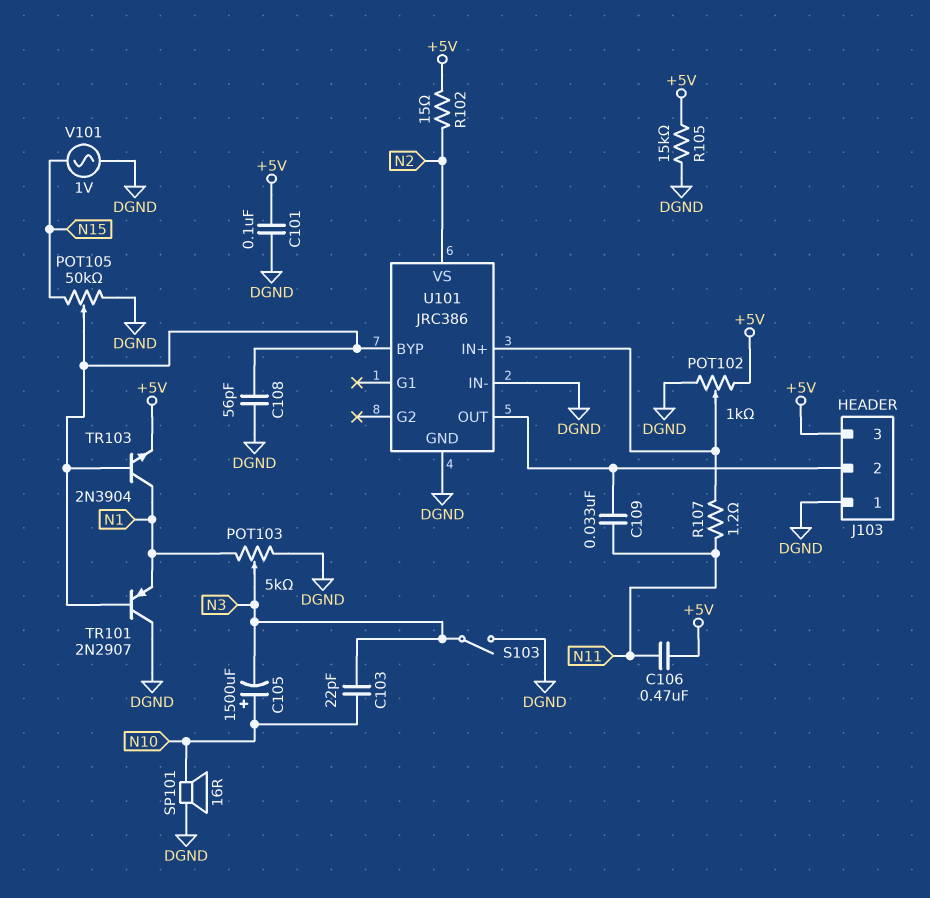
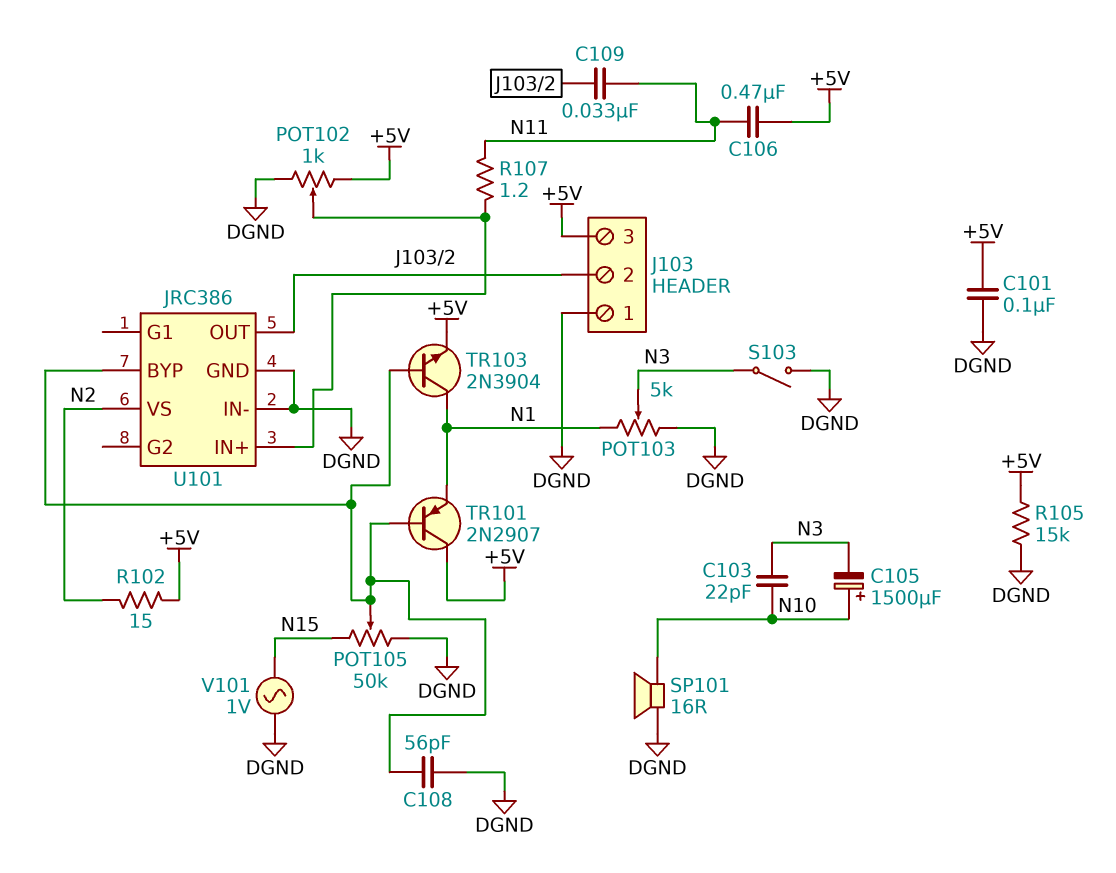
TR101: PNP 2N2907 (B U101/BYP, C DGND, E N1) -> PNP 2N2907 (B U101/BYP, C +5V, E N1)

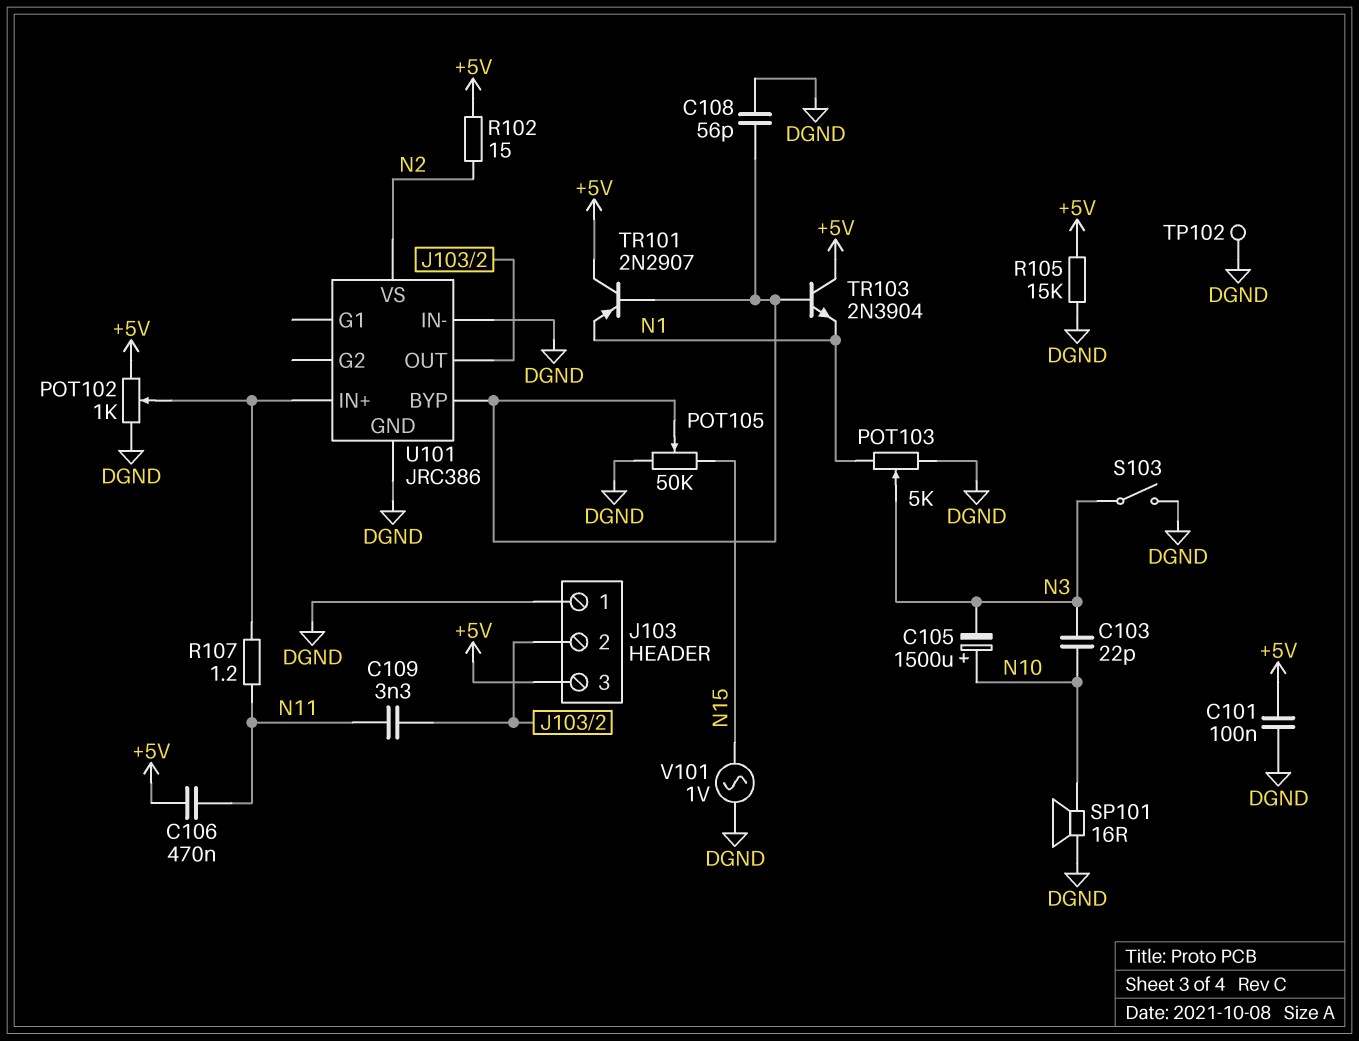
C109: 33nF (J103/2, N11) -> 3.3nF (J103/2, N11)
TP102: none -> test point (DGND)
TR103: NPN 2N3904 (B U101/BYP, C N1, E +5V) -> NPN 2N3904 (B U101/BYP, C +5V, E N1)

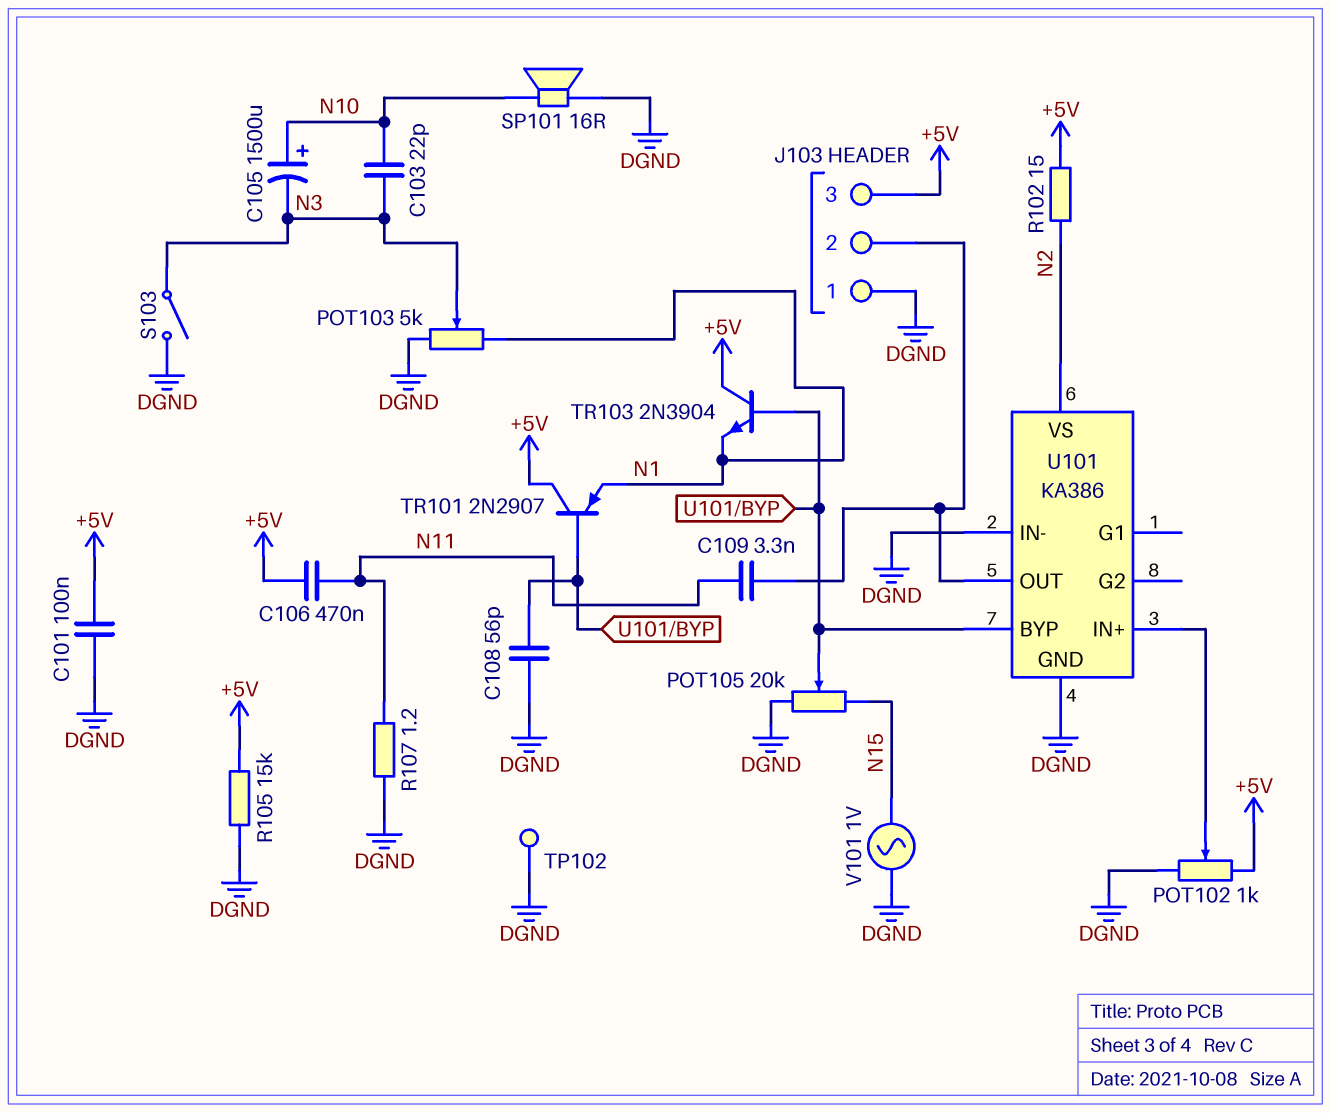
POT105: 50k (DGND, N15, wiper U101/BYP) -> 20k (DGND, N15, wiper U101/BYP)
R107: 1.2 (N11, U101/IN+) -> 1.2 (DGND, N11)
U101: JRC386 -> KA386

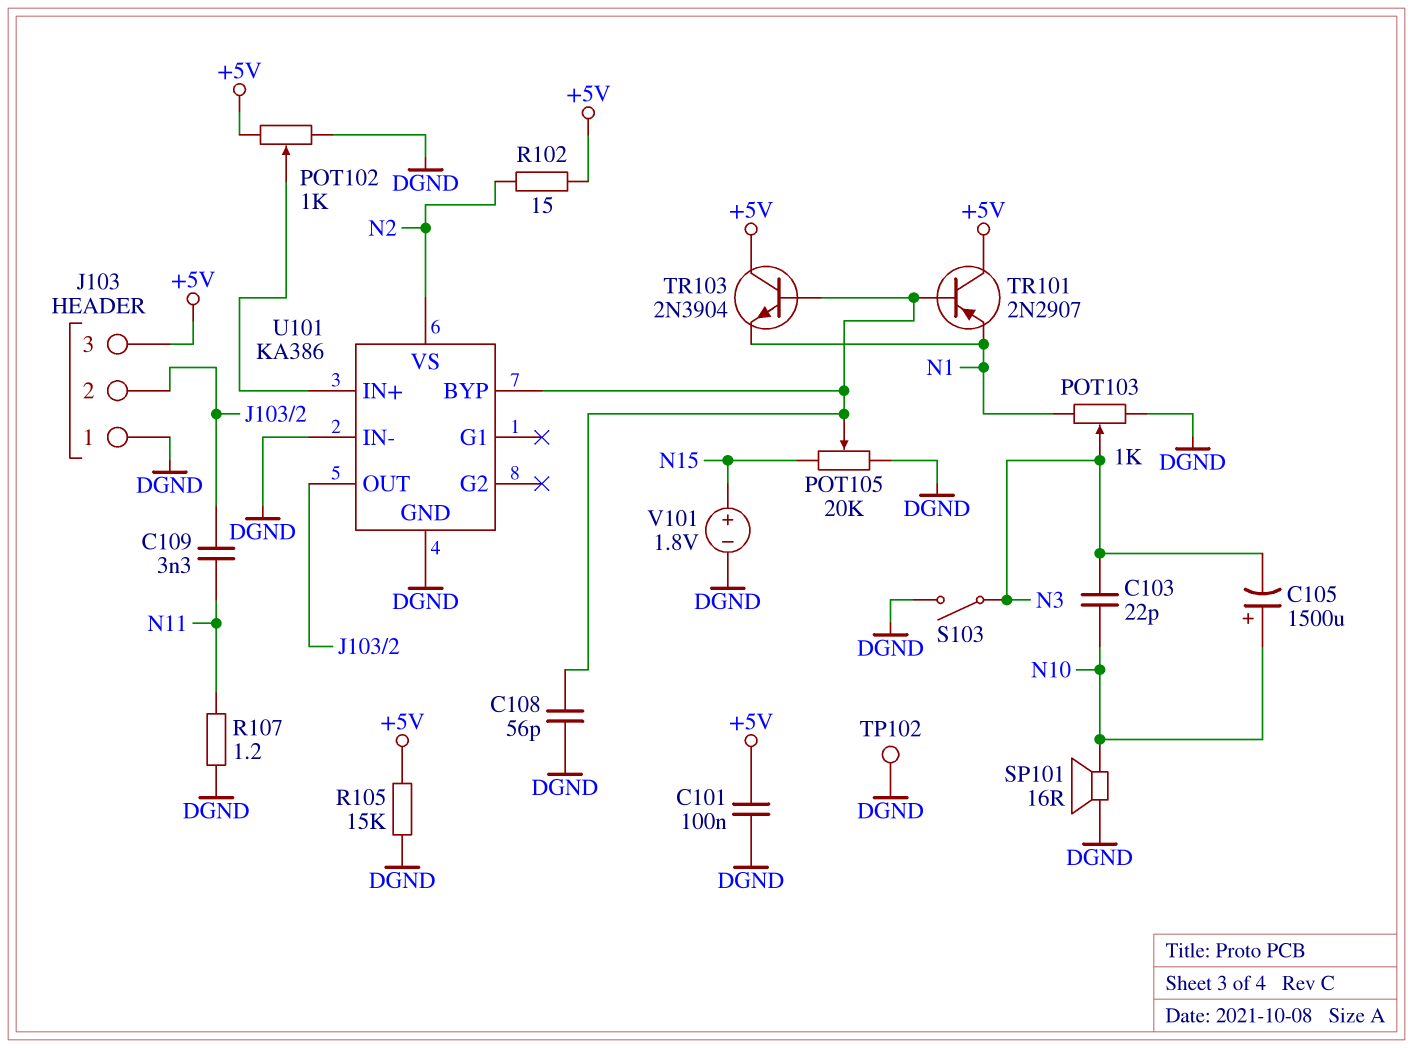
C106: 470nF (+5V, N11) -> none
POT103: 5k (DGND, N1, wiper N3) -> 1k (DGND, N1, wiper N3)
V101: AC 1V (DGND, N15) -> 1.8V (plus N15, minus DGND)

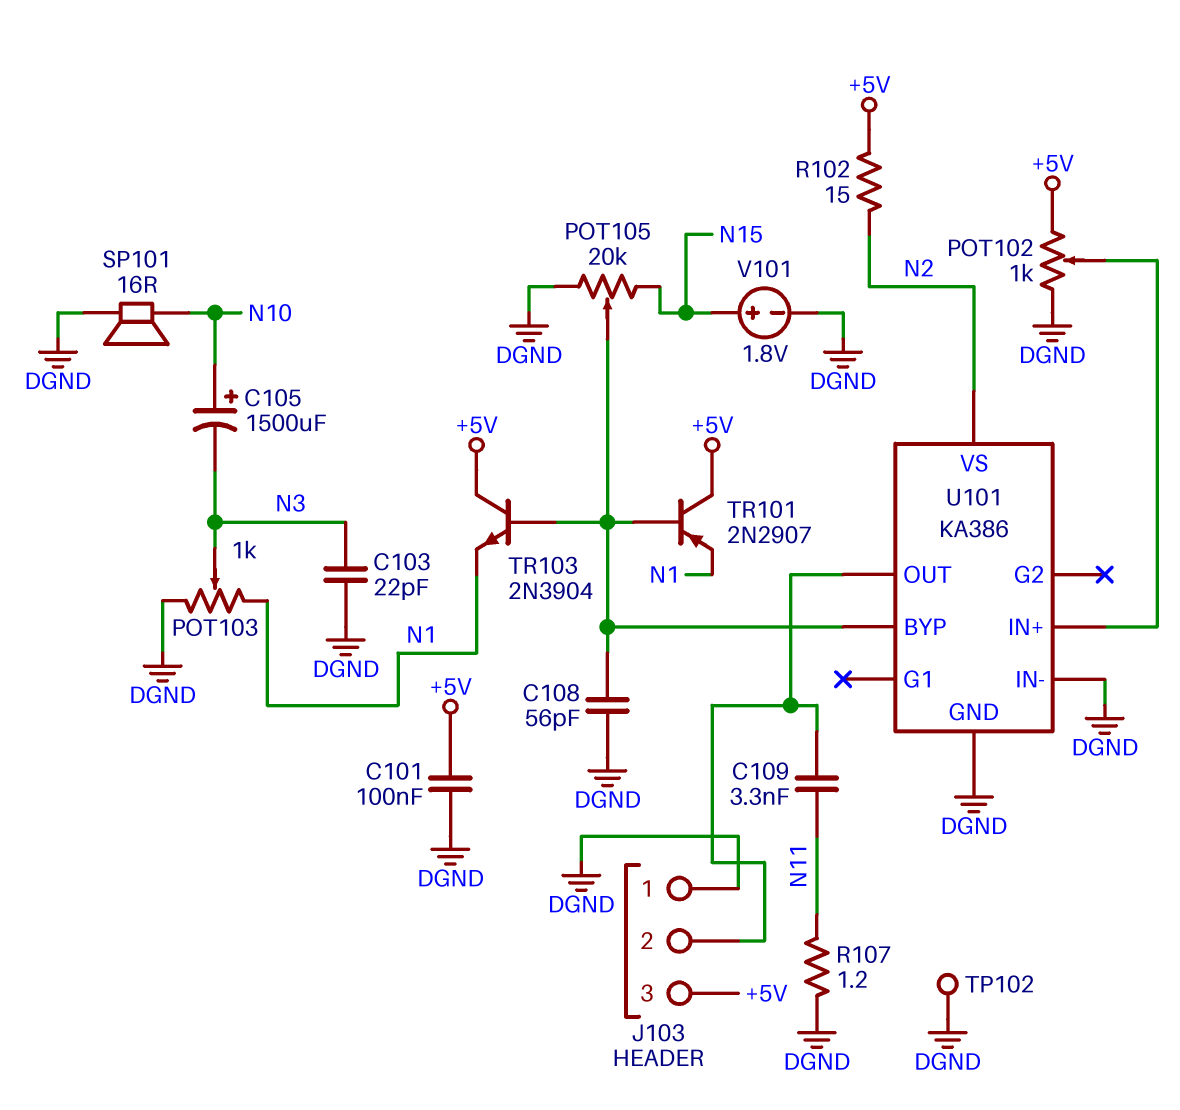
C103: 22pF (N3, N10) -> 22pF (DGND, N3)
R105: 15k (+5V, DGND) -> none
S103: switch (DGND, N3) -> none

